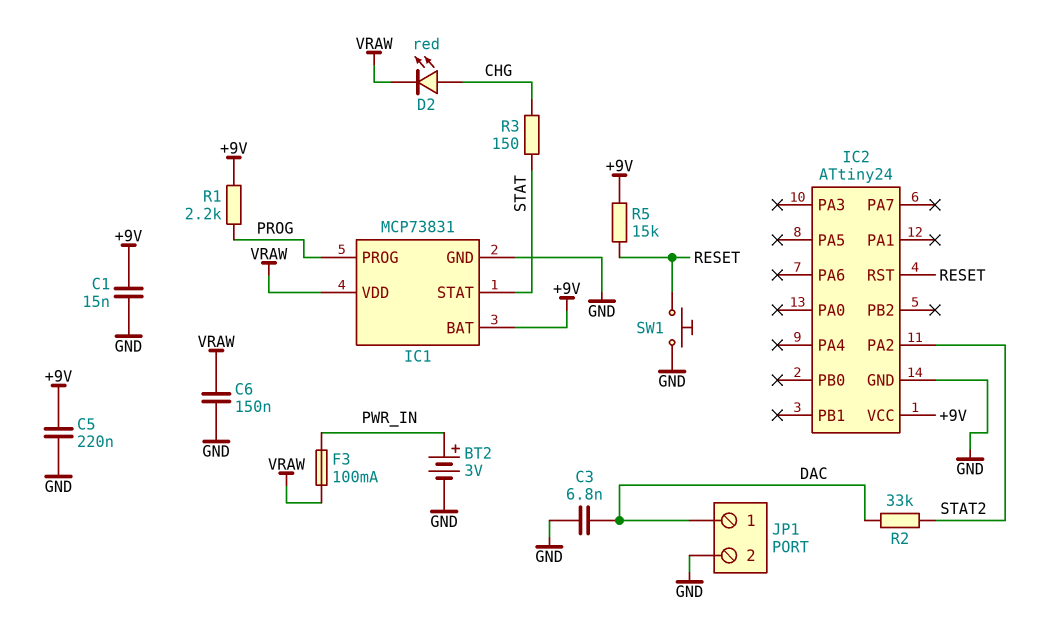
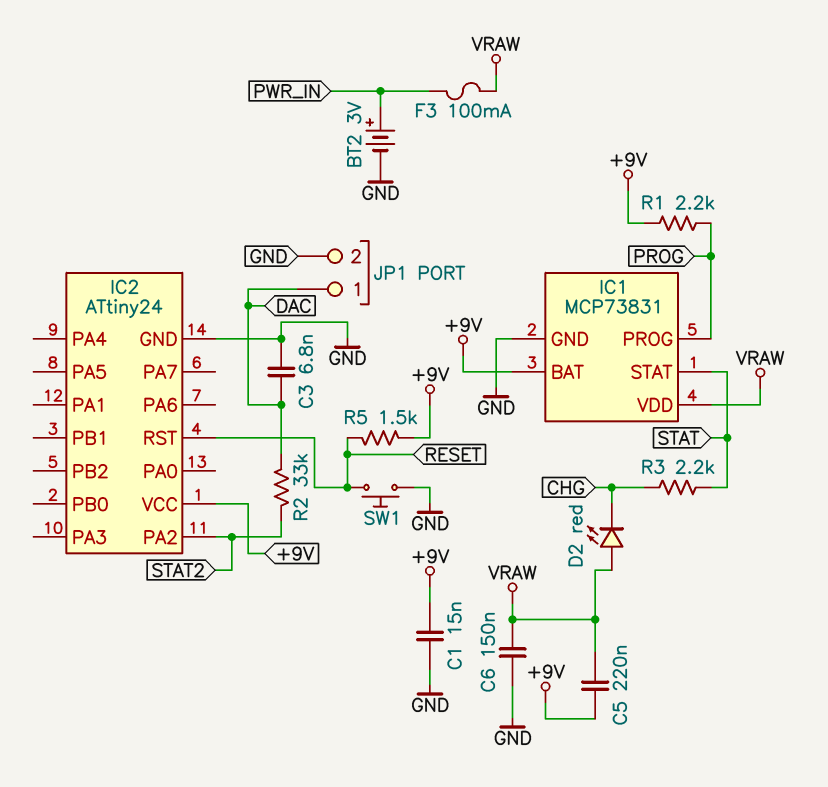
C5: 220nF (+9V, GND) -> 220nF (+9V, VRAW)
D2: LED red (A CHG, K VRAW) -> LED red (A VRAW, K CHG)
R3: 150 (CHG, STAT) -> 2.2k (CHG, STAT)
R5: 15k (+9V, RESET) -> 1.5k (+9V, RESET)

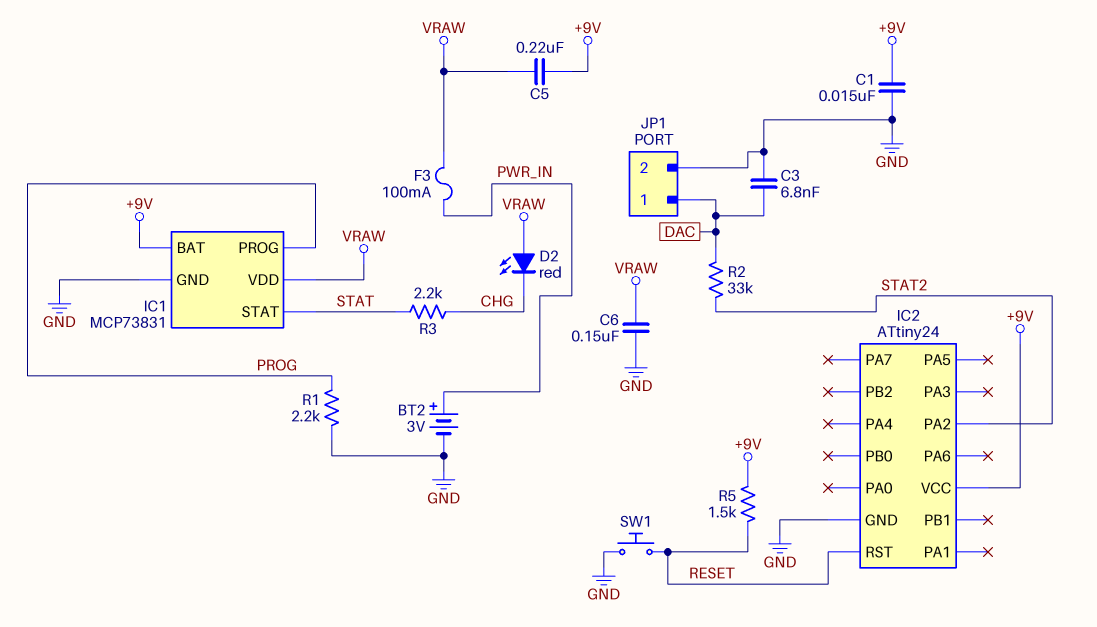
R1: 2.2k (+9V, PROG) -> 2.2k (GND, PROG)

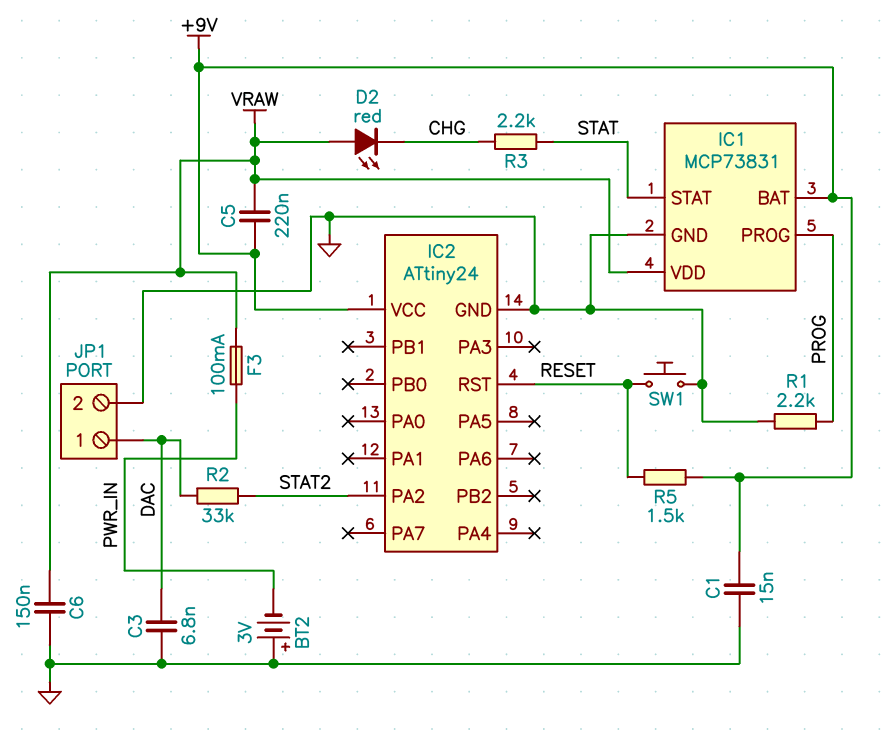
BT2: 3V (plus PWR_IN, minus GND) -> 3V (plus GND, minus PWR_IN)

